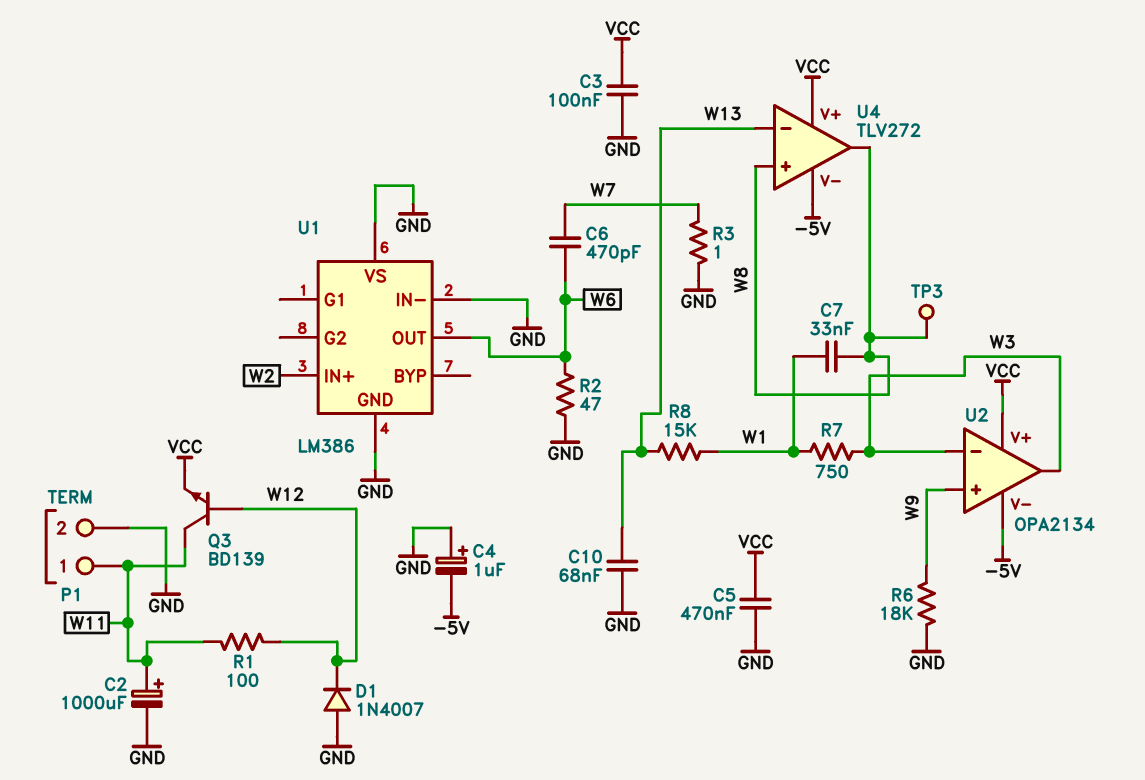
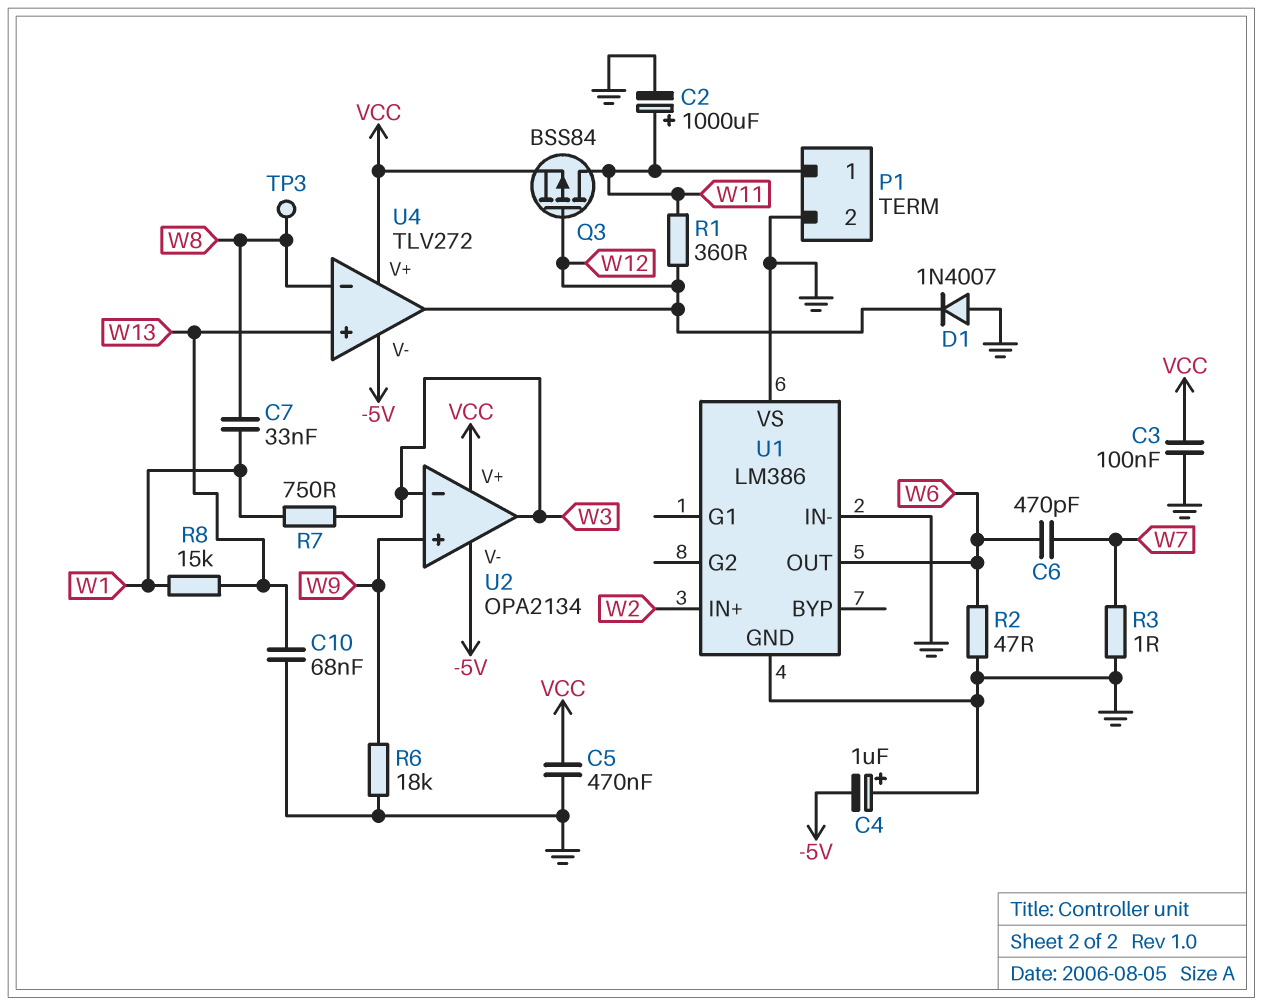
Q3: NPN BD139 (B W12, C W11, E VCC) -> PMOS BSS84 (G W12, D W11, S VCC)
R1: 100 (W11, W12) -> 360 (W11, W12)
U4 pin in+: W8 -> W13
U4 pin in-: W13 -> W8
U4 pin out: W8 -> W12

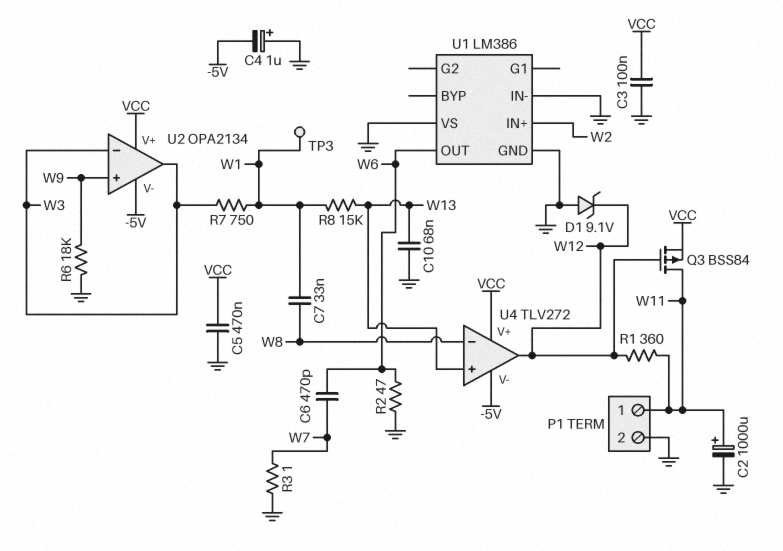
D1: diode 1N4007 (A GND, K W12) -> zener 9.1V (A GND, K W12)
TP3: test point (W8) -> test point (W1)

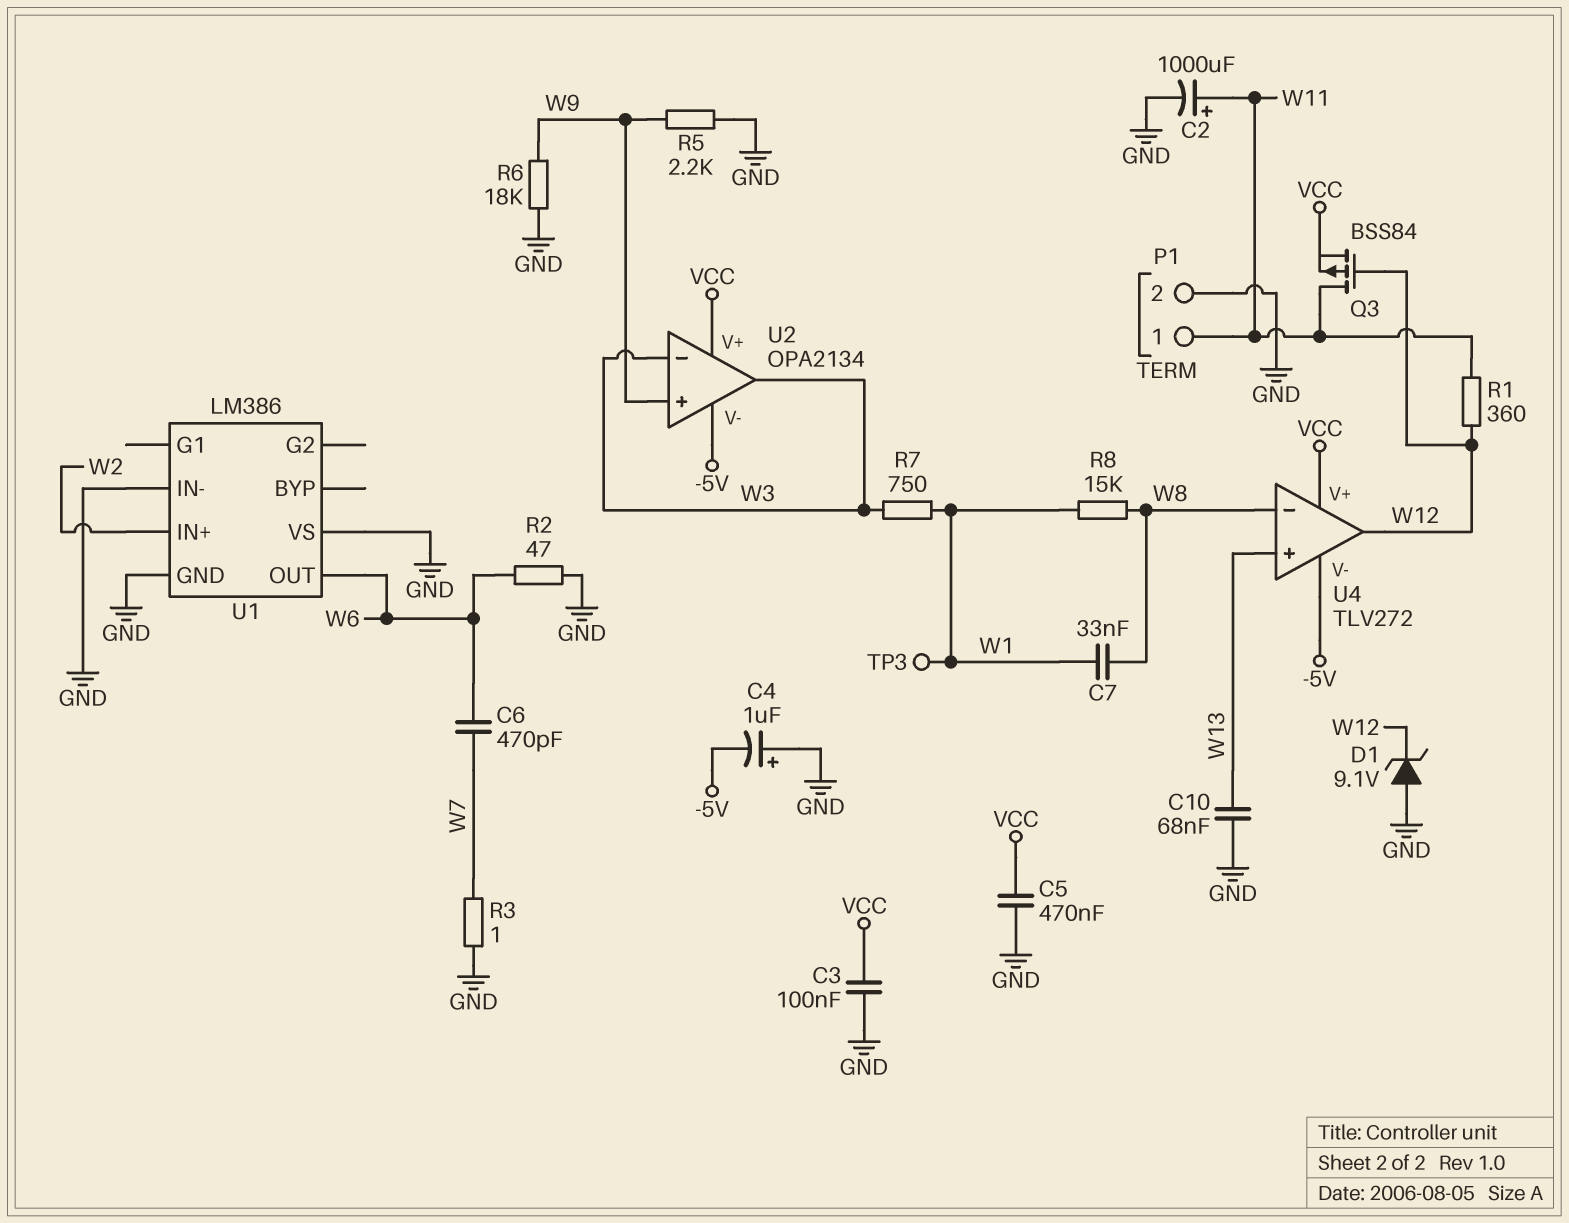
R5: none -> 2.2k (GND, W9)
R8: 15k (W1, W13) -> 15k (W1, W8)

